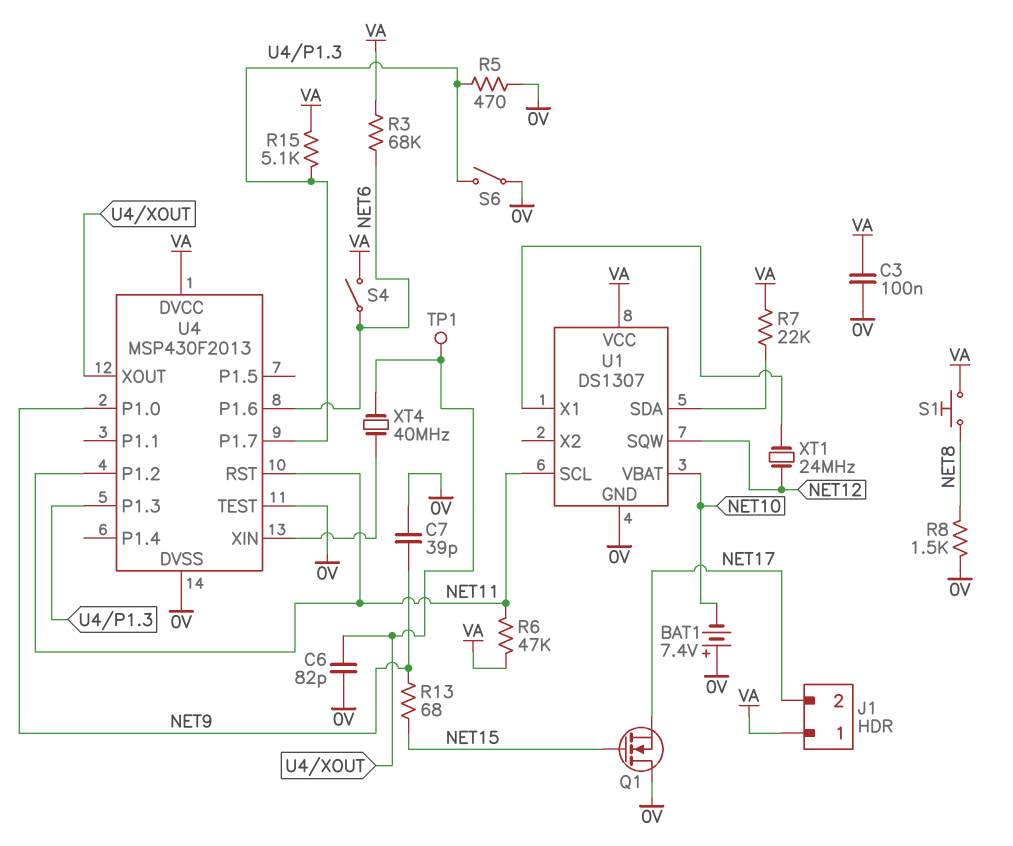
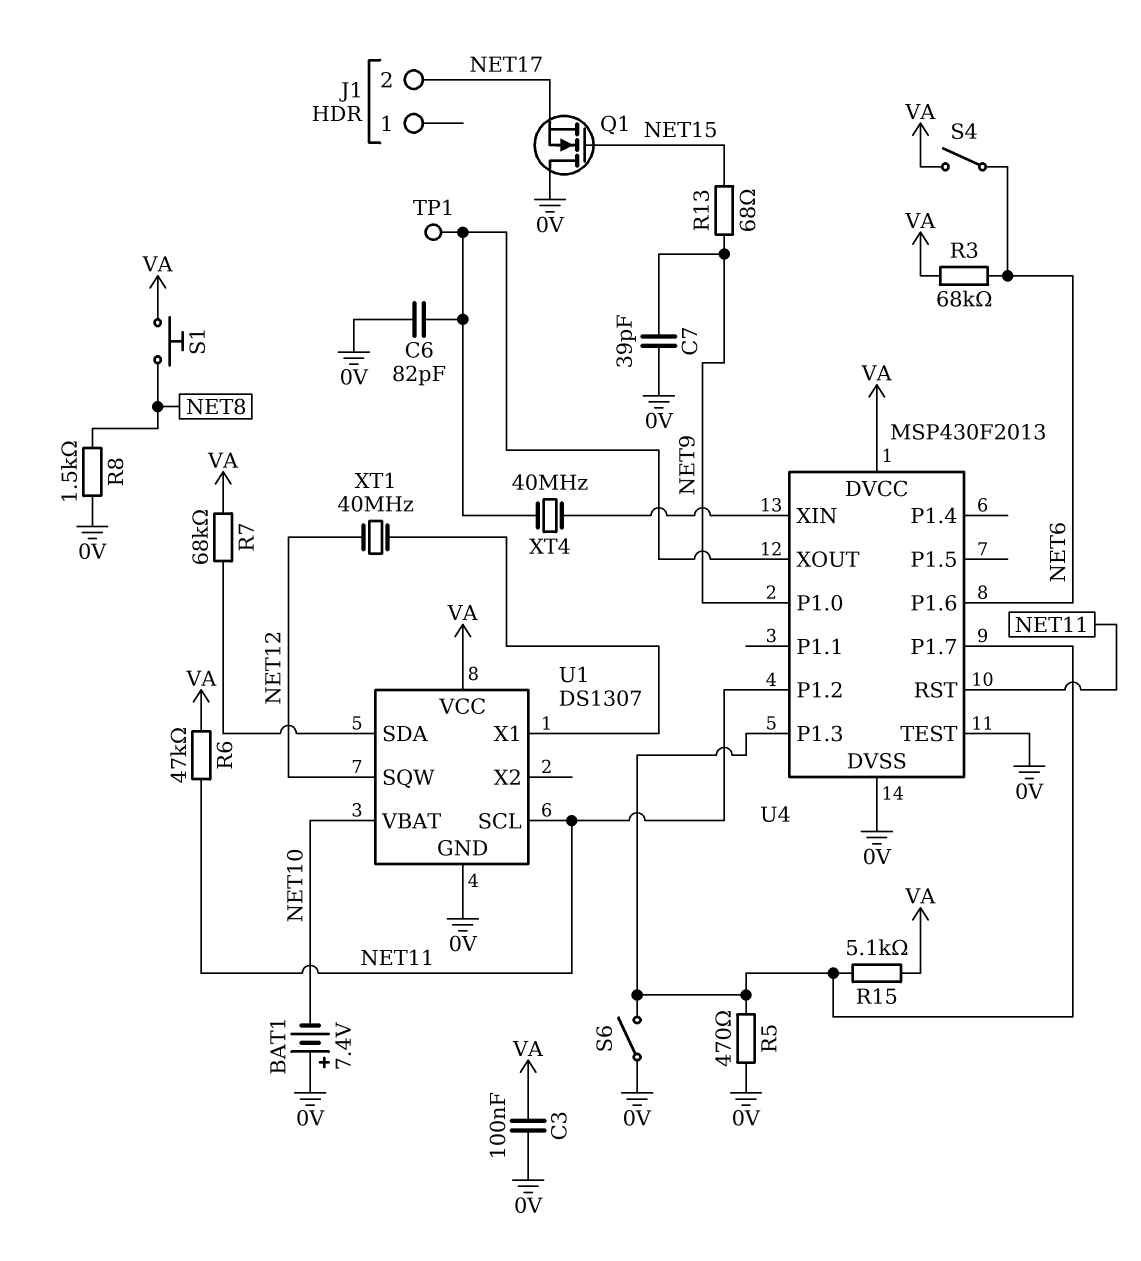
J1 pin 1: VA -> none
R7: 22k (U1/SDA, VA) -> 68k (U1/SDA, VA)
XT1: 24MHz (NET12, U1/X1) -> 40MHz (NET12, U1/X1)

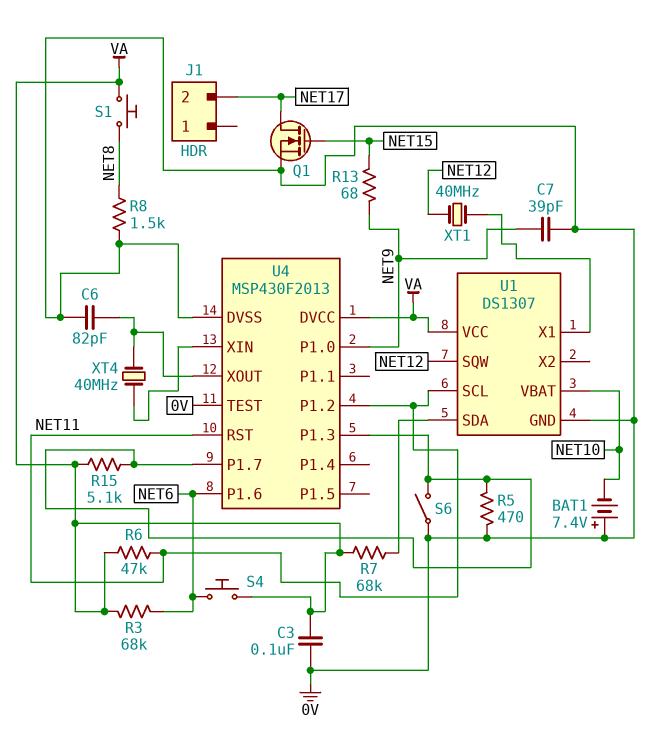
Q1: NMOS (G NET15, D 0V, S NET17) -> NMOS (G NET15, D NET17, S 0V)
S4: switch (NET6, VA) -> button (NET6, VA)
TP1: test point (U4/XOUT) -> none

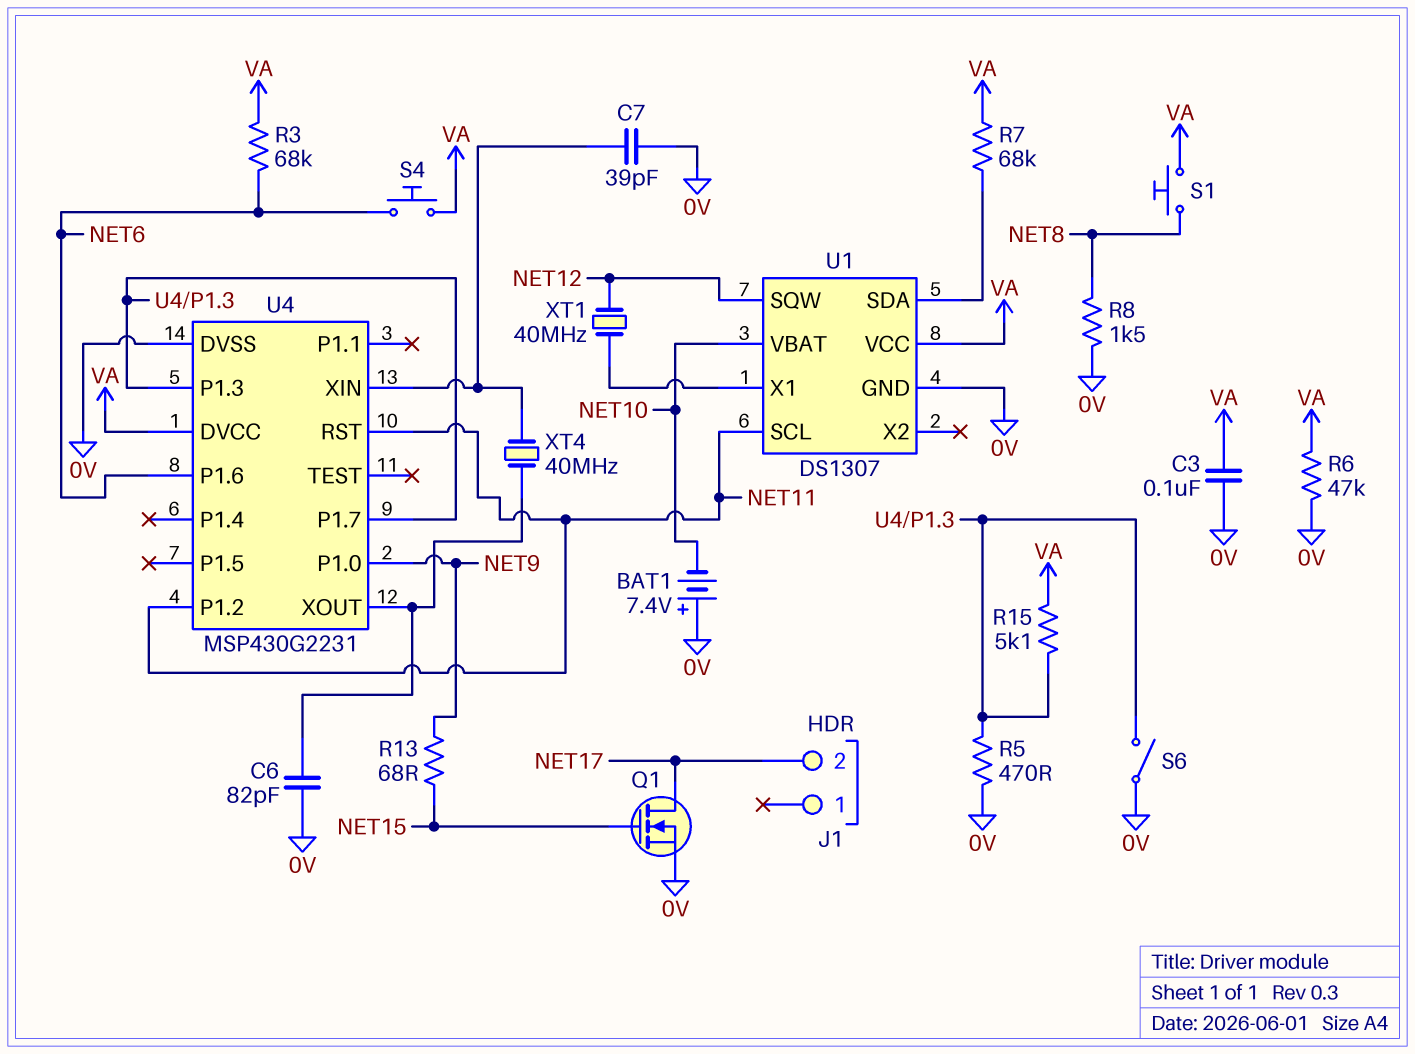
C7: 39pF (0V, NET9) -> 39pF (0V, U4/XIN)
R6: 47k (NET11, VA) -> 47k (0V, VA)
U4: MSP430F2013 -> MSP430G2231
U4 pin TEST: 0V -> none

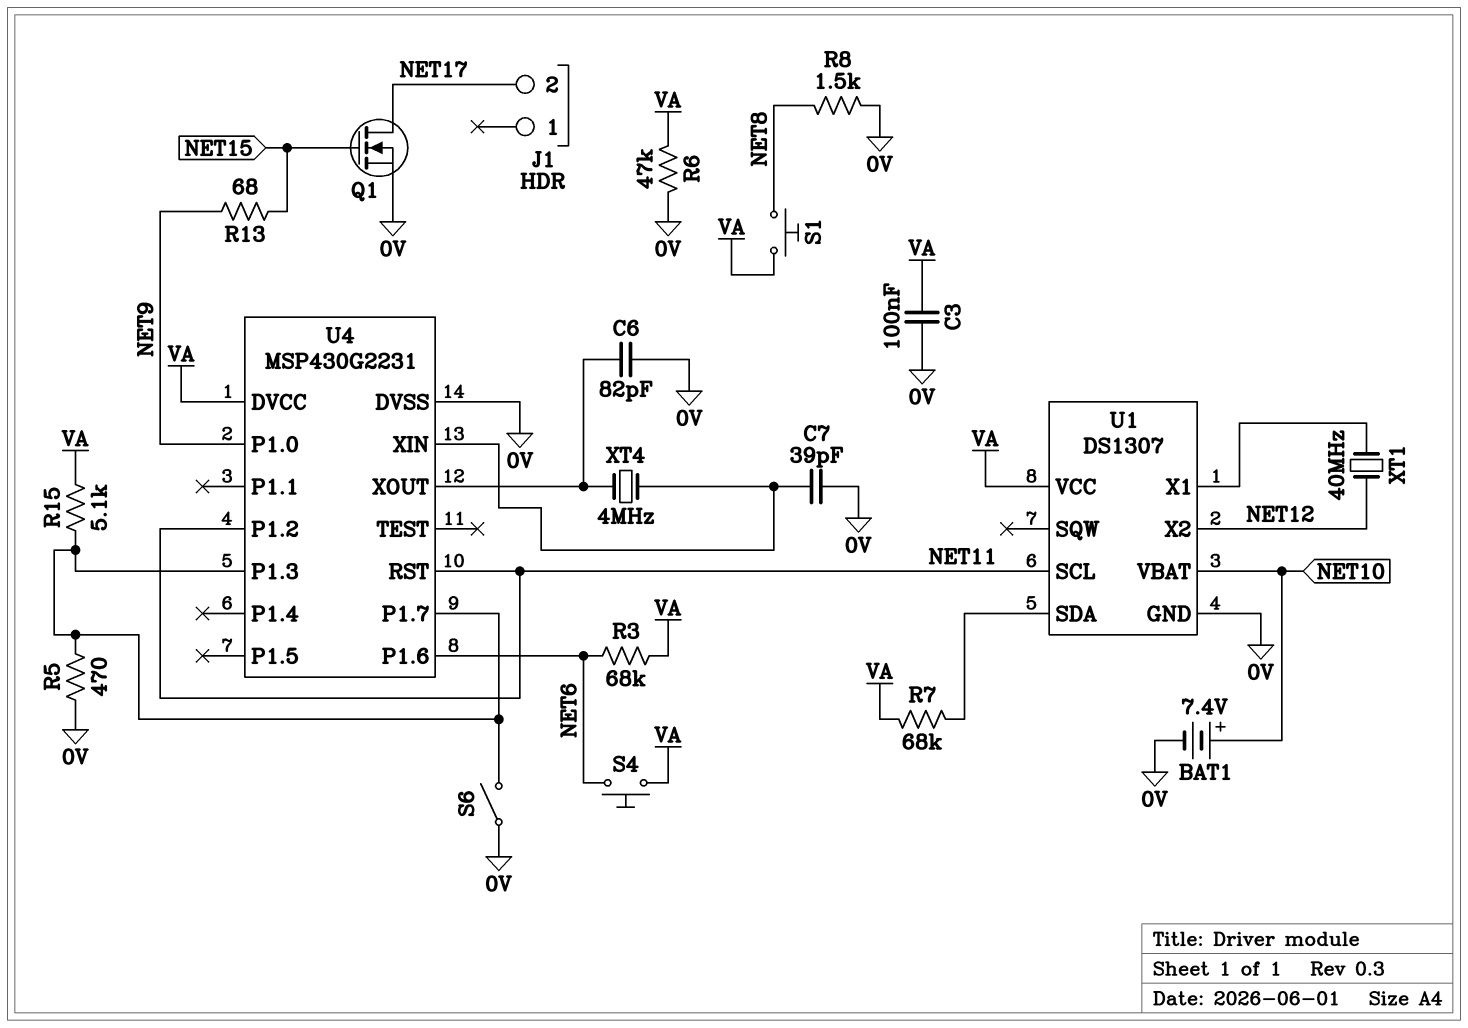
BAT1: 7.4V (plus 0V, minus NET10) -> 7.4V (plus NET10, minus 0V)
U1 pin SQW: NET12 -> none
U1 pin X2: none -> NET12
XT4: 40MHz (U4/XIN, U4/XOUT) -> 4MHz (U4/XIN, U4/XOUT)

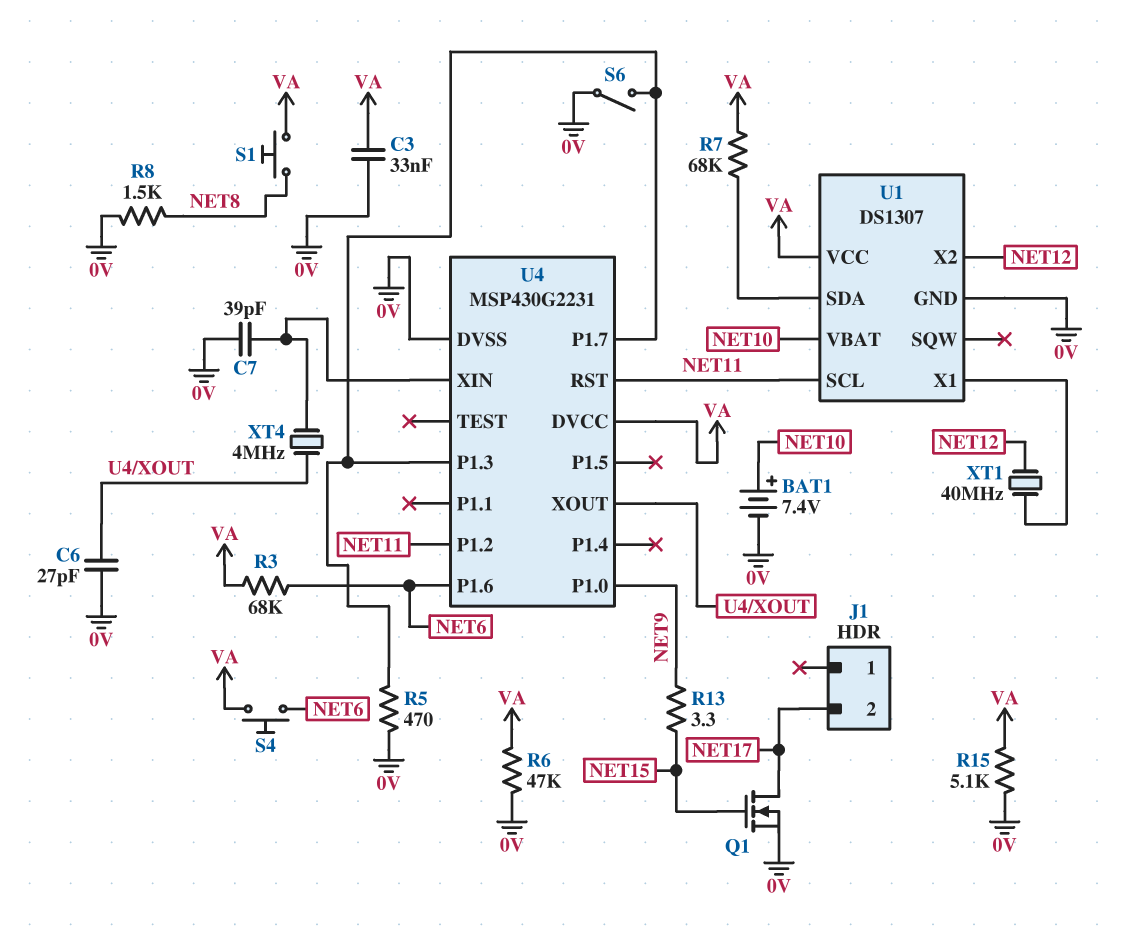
C3: 100nF (0V, VA) -> 33nF (0V, VA)
C6: 82pF (0V, U4/XOUT) -> 27pF (0V, U4/XOUT)
R13: 68 (NET9, NET15) -> 3.3 (NET9, NET15)
R15: 5.1k (U4/P1.3, VA) -> 5.1k (0V, VA)

